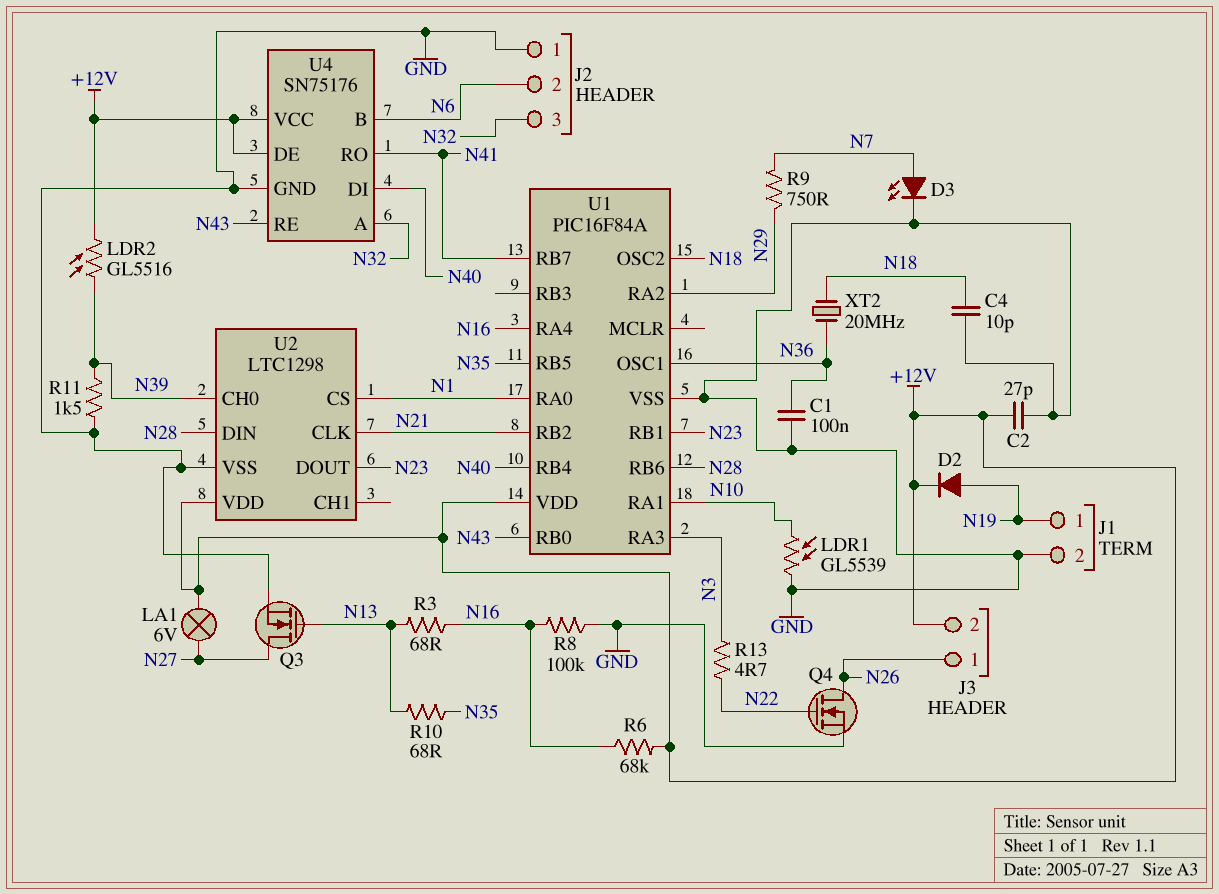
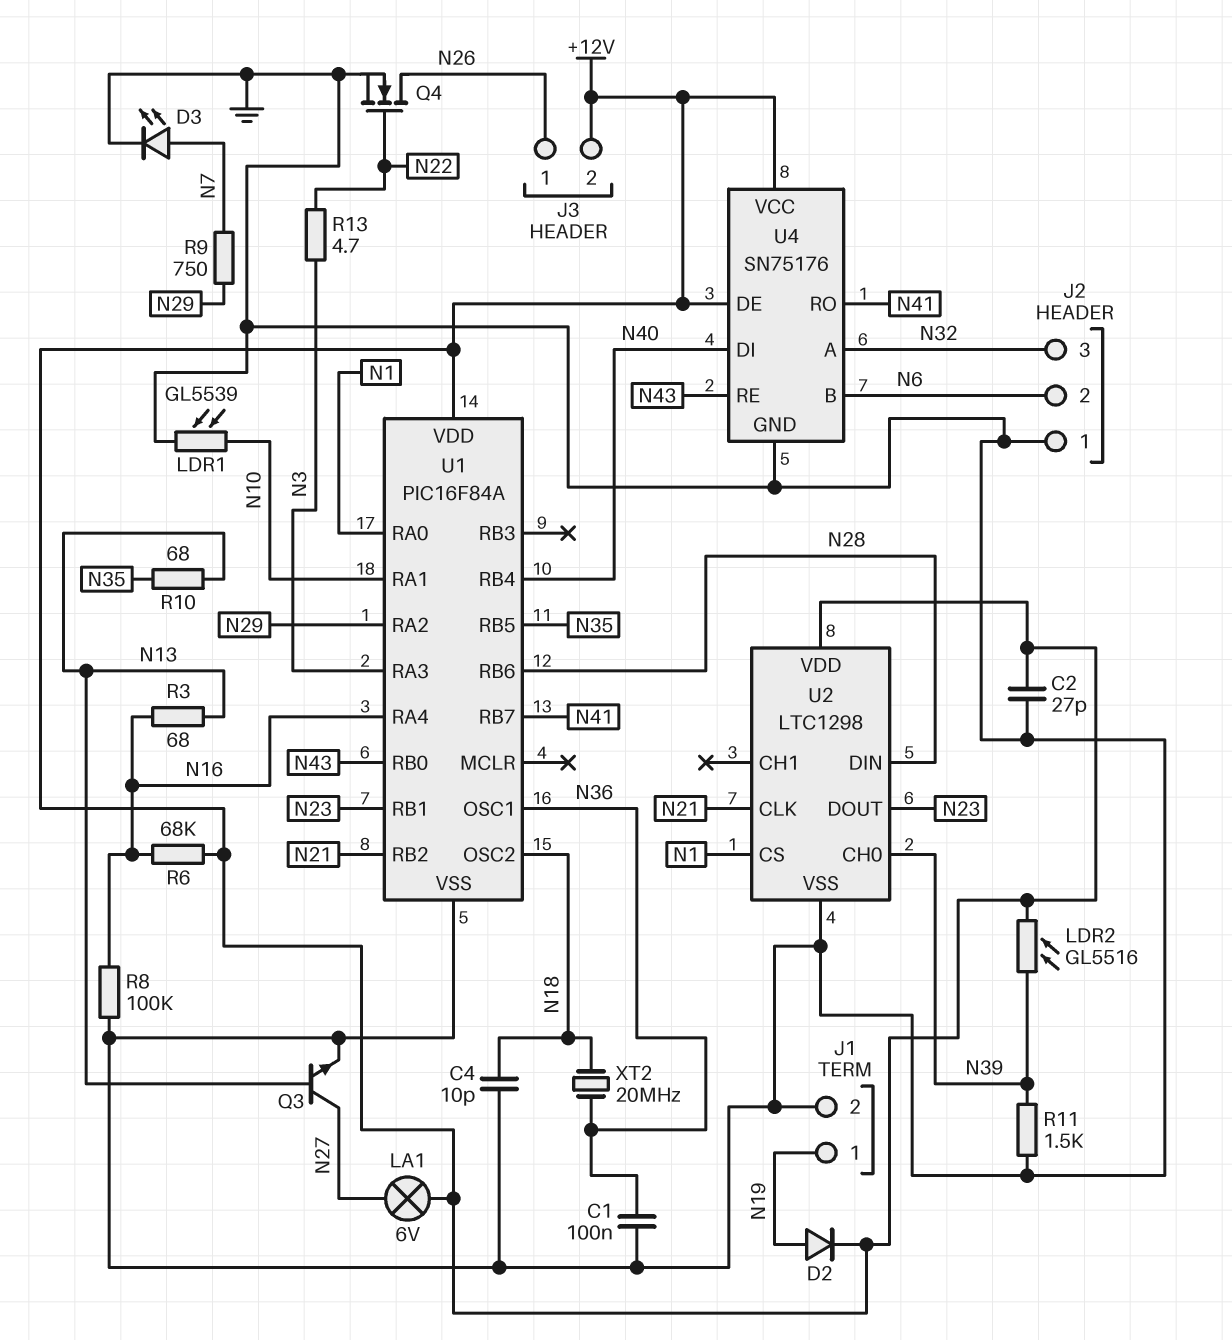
Q3: NMOS (G N13, D N27, S GND) -> NPN (B N13, C N27, E GND)

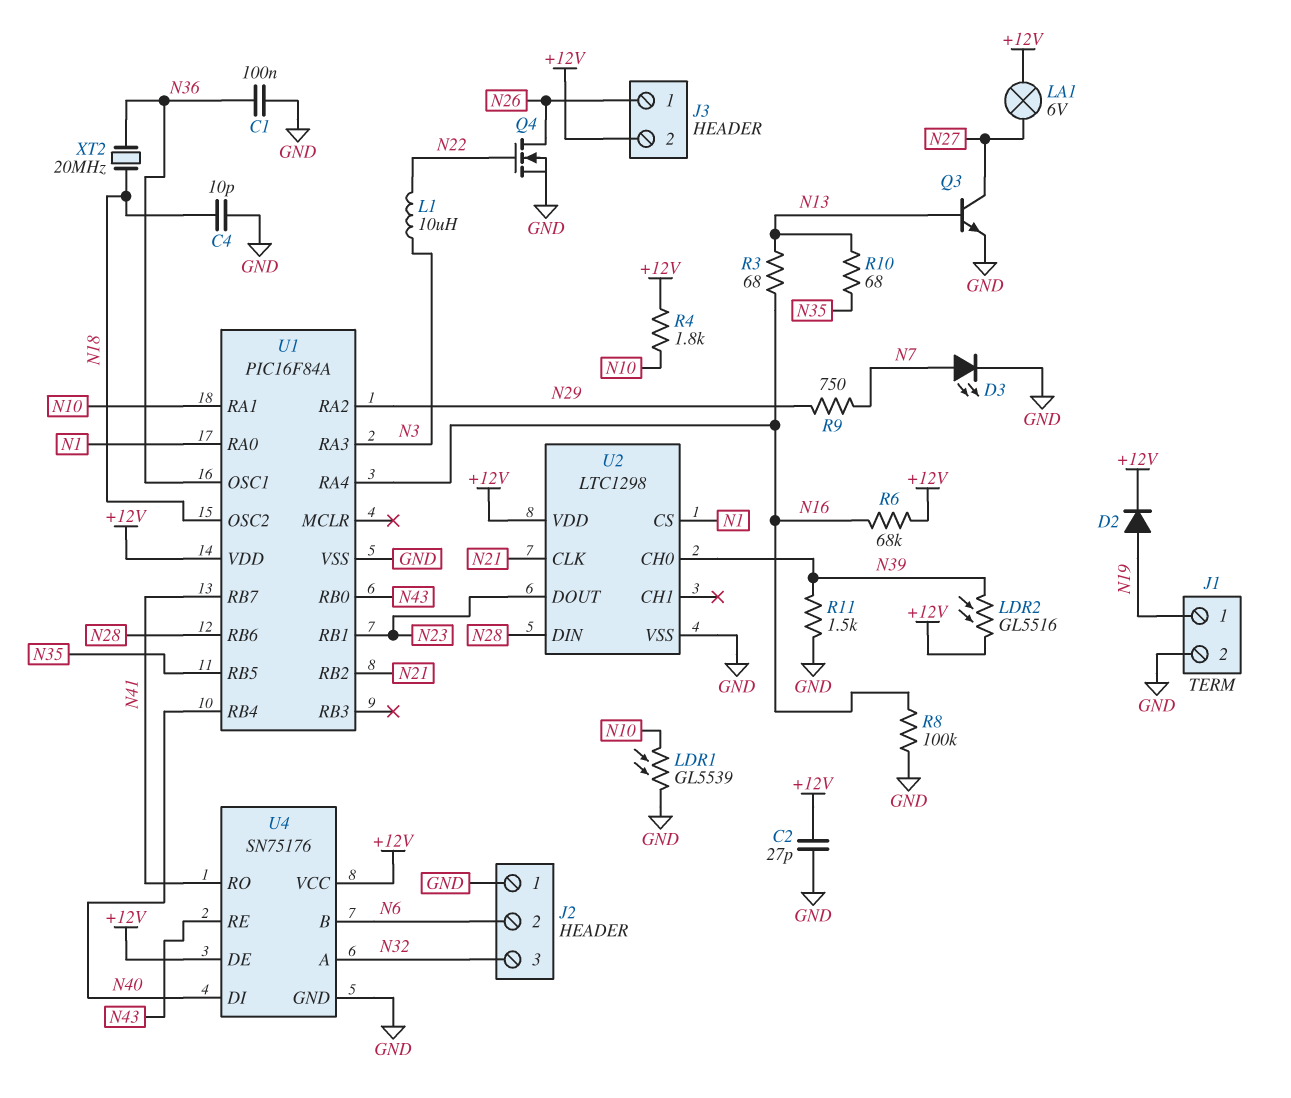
L1: none -> 10uH (N3, N22)
R4: none -> 1.8k (+12V, N10)
R13: 4.7 (N3, N22) -> none

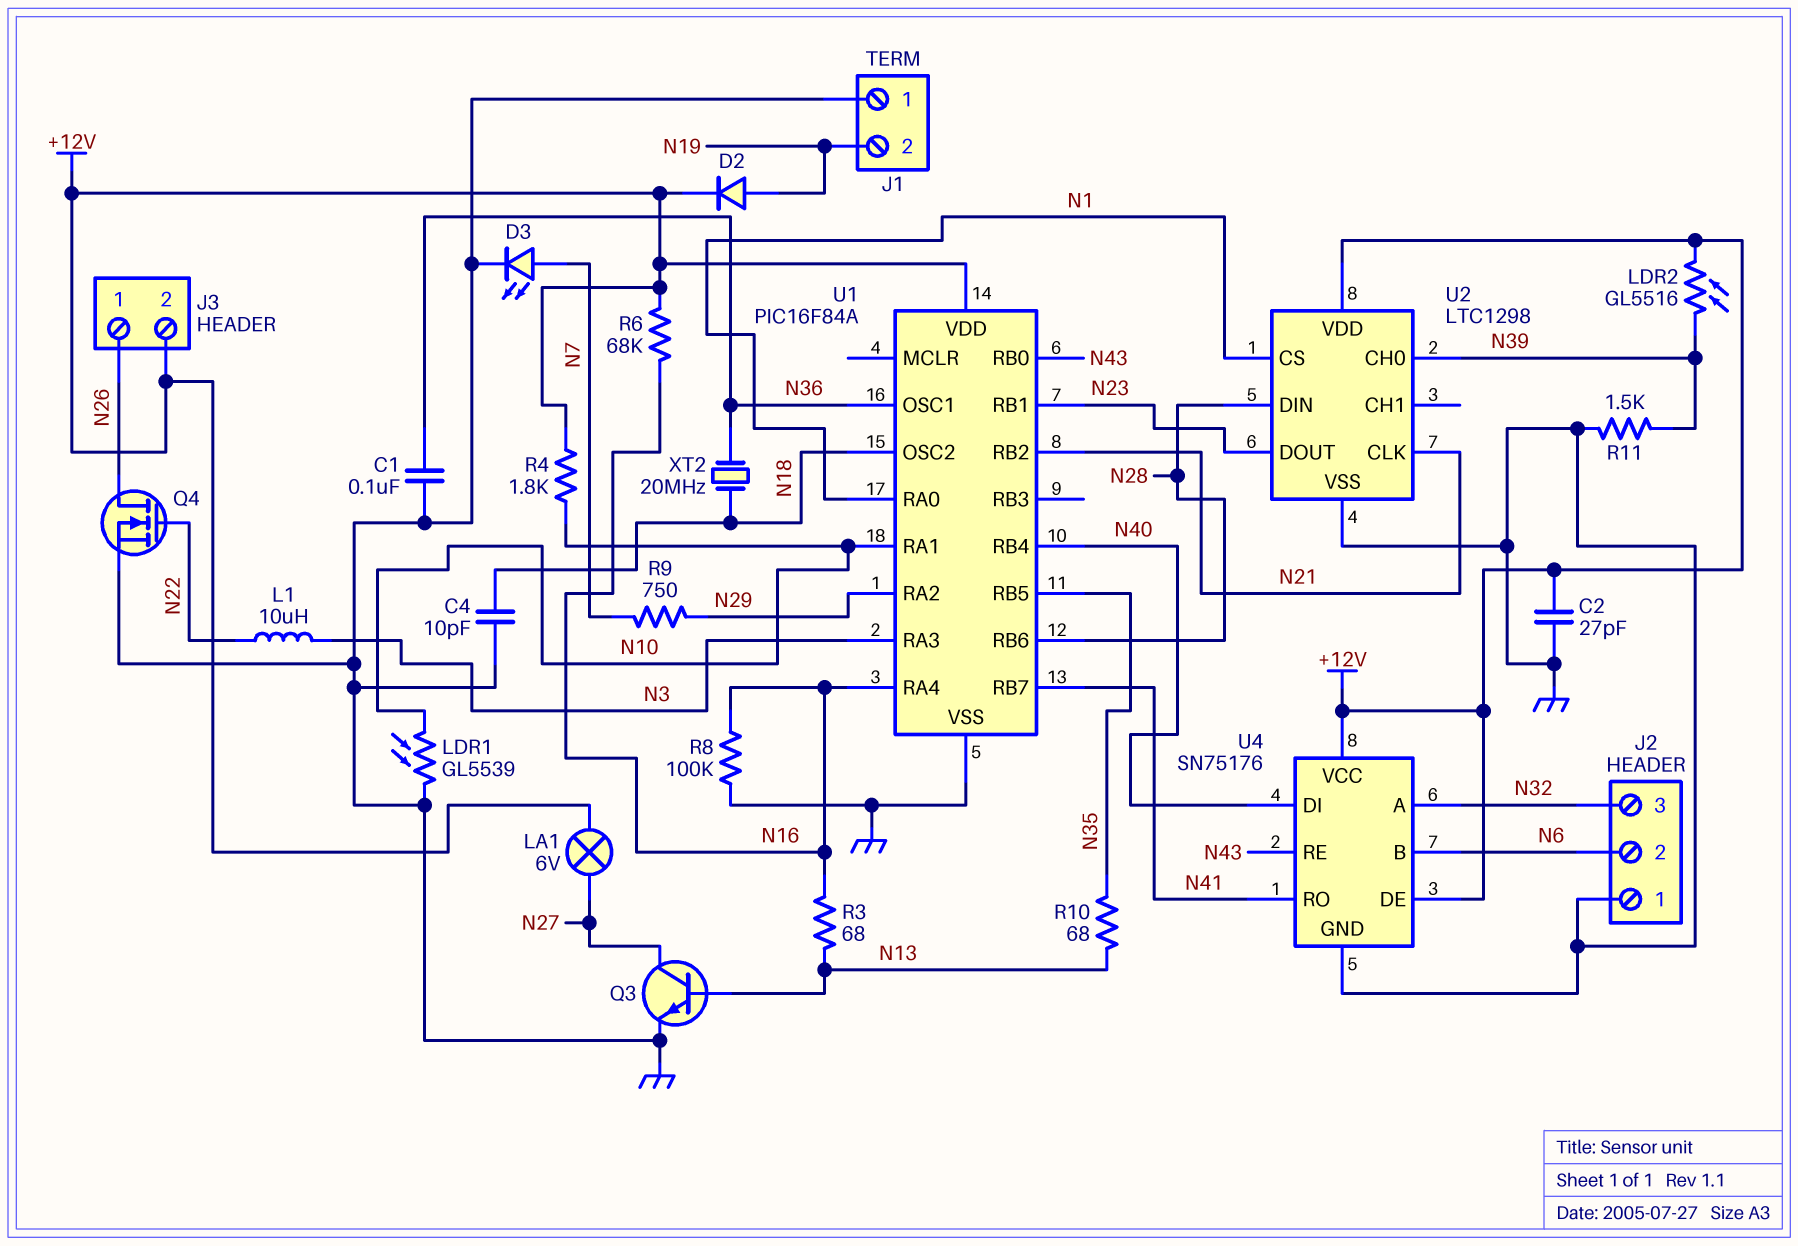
J1 pin 1: N19 -> GND
J1 pin 2: GND -> N19

